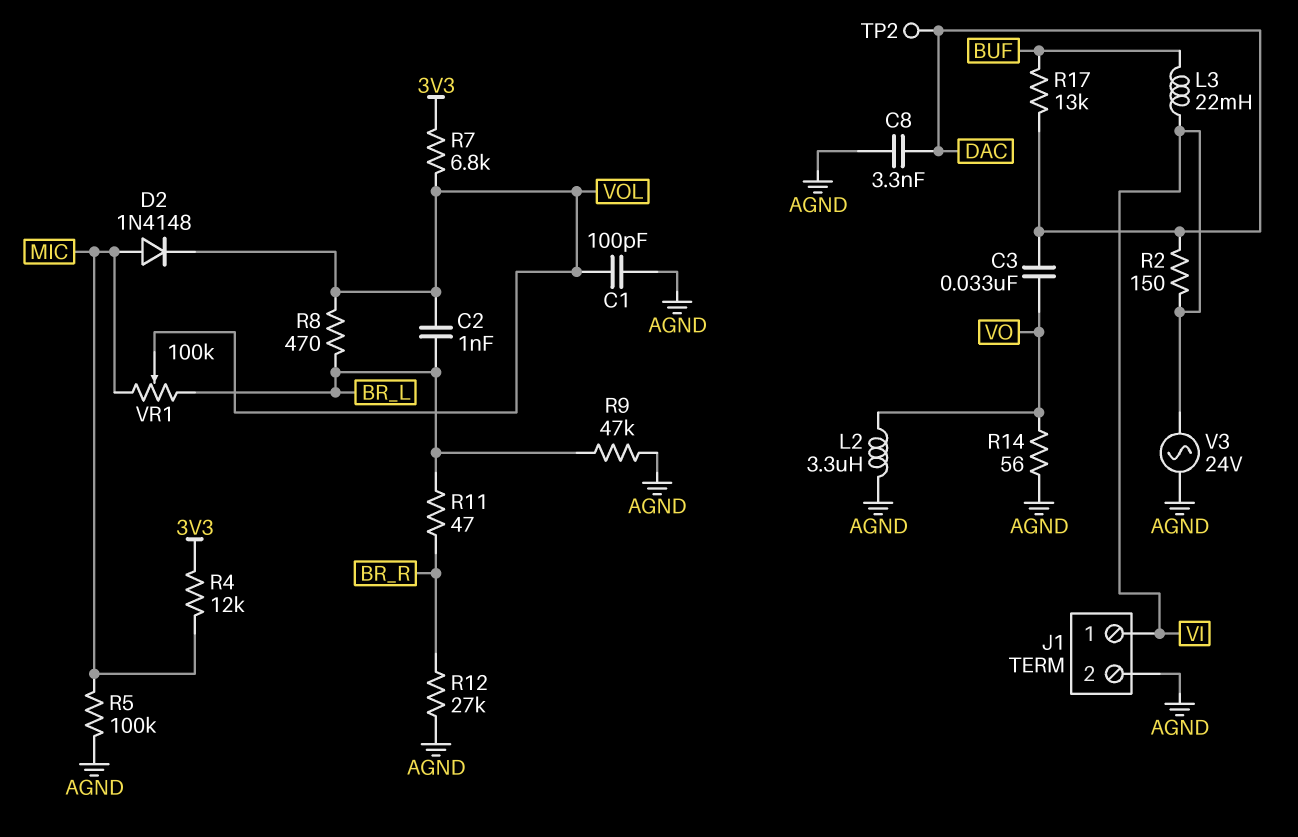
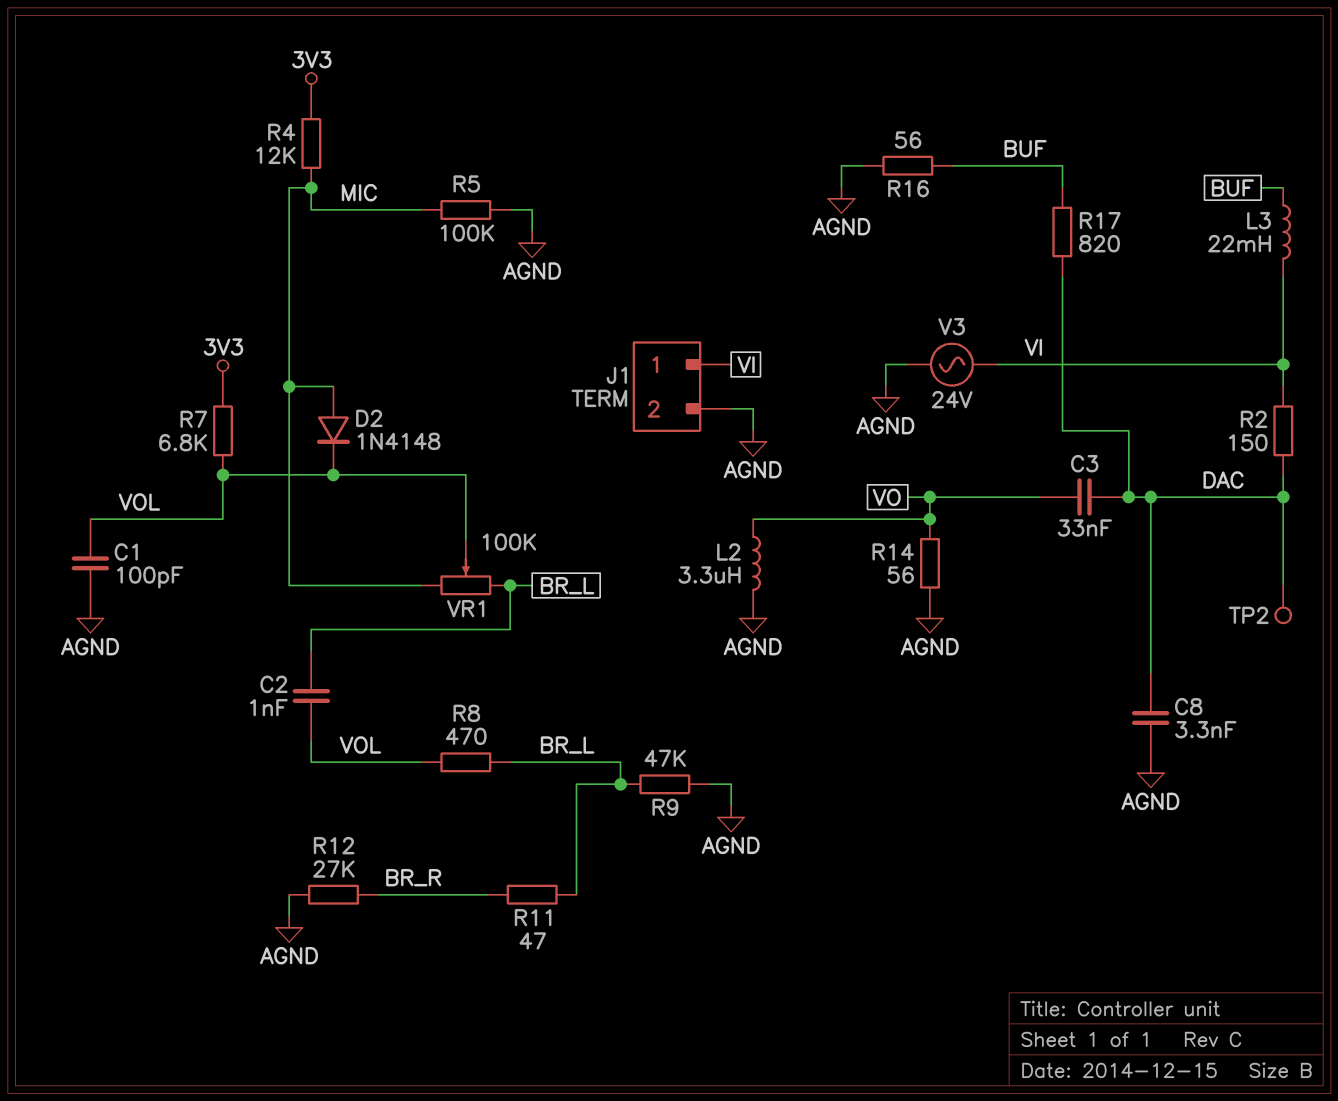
R16: none -> 56 (AGND, BUF)
R17: 13k (BUF, DAC) -> 820 (BUF, DAC)

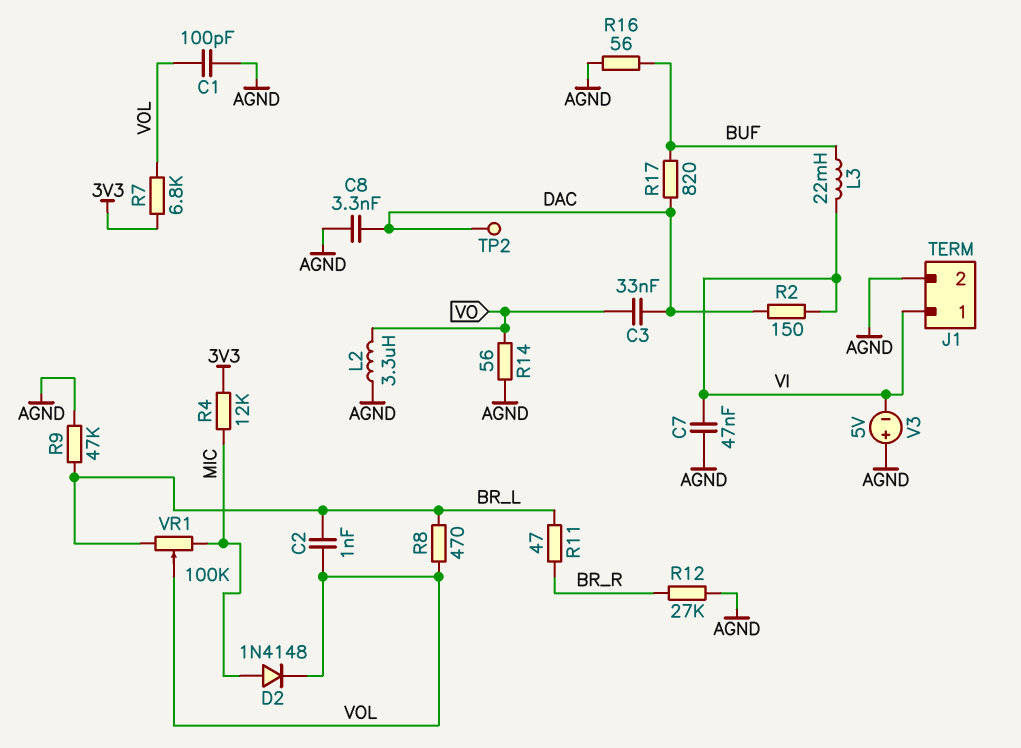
C7: none -> 47nF (AGND, VI)
R5: 100k (AGND, MIC) -> none
V3: AC 24V (AGND, VI) -> 5V (plus AGND, minus VI)

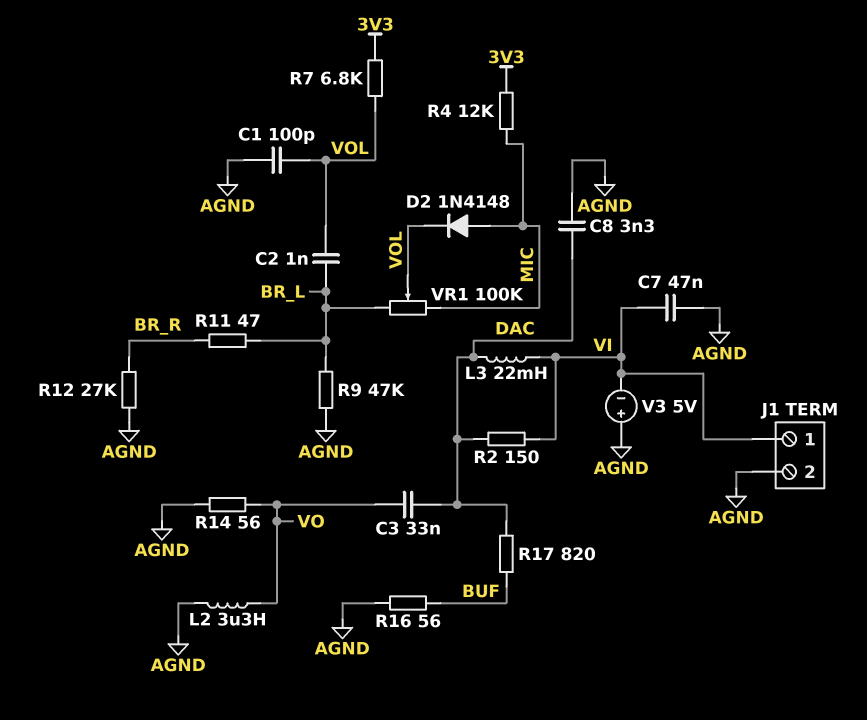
L3: 22mH (BUF, VI) -> 22mH (DAC, VI)
R8: 470 (BR_L, VOL) -> none
TP2: test point (DAC) -> none

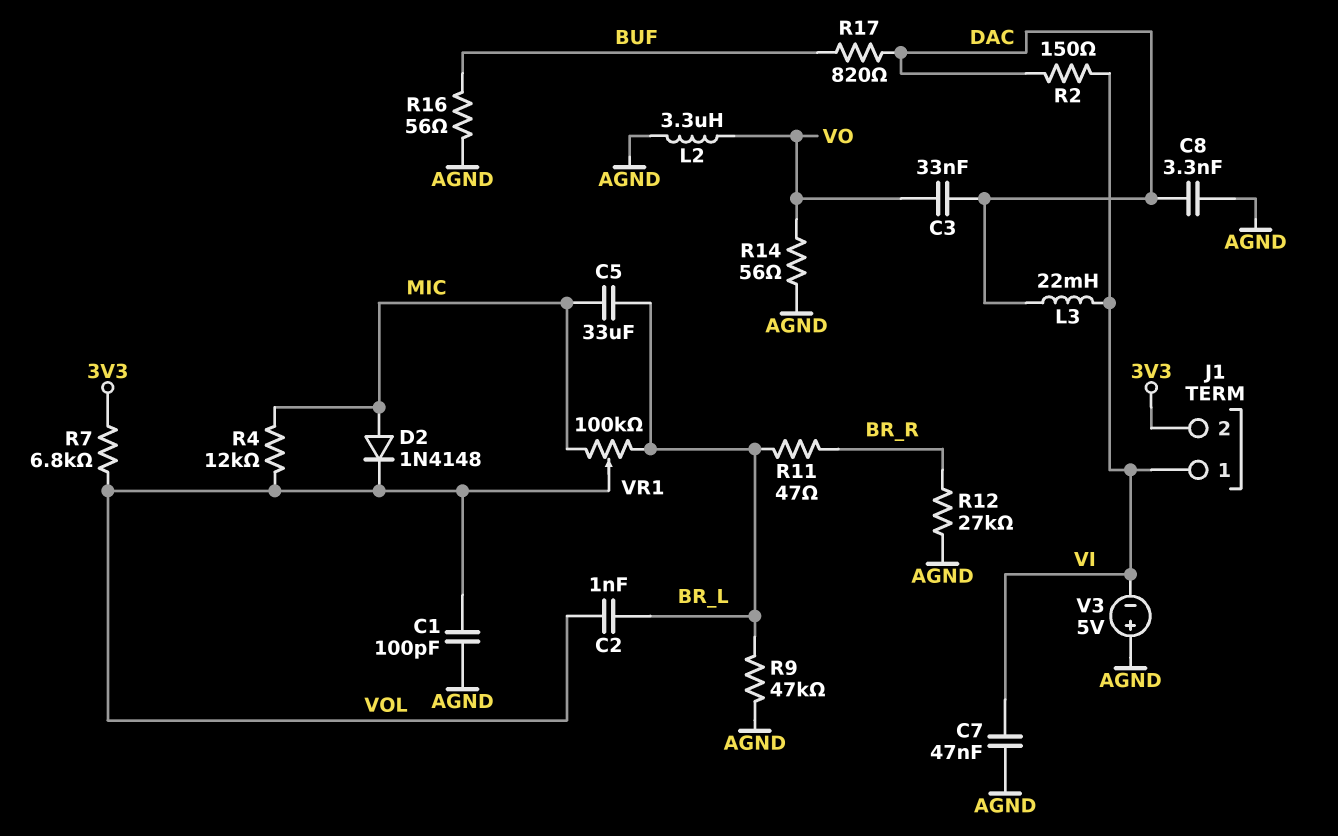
C5: none -> 33uF (BR_L, MIC)
J1 pin 2: AGND -> 3V3
R4: 12k (3V3, MIC) -> 12k (MIC, VOL)

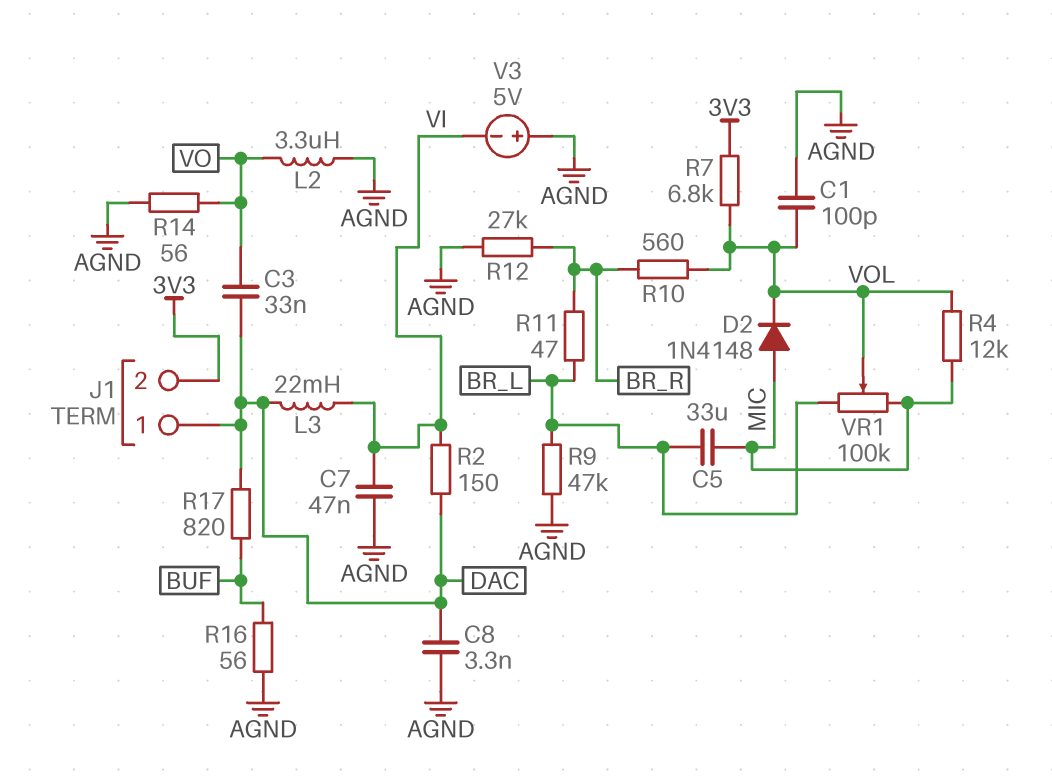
C2: 1nF (BR_L, VOL) -> none
J1 pin 1: VI -> DAC
R10: none -> 560 (BR_R, VOL)

